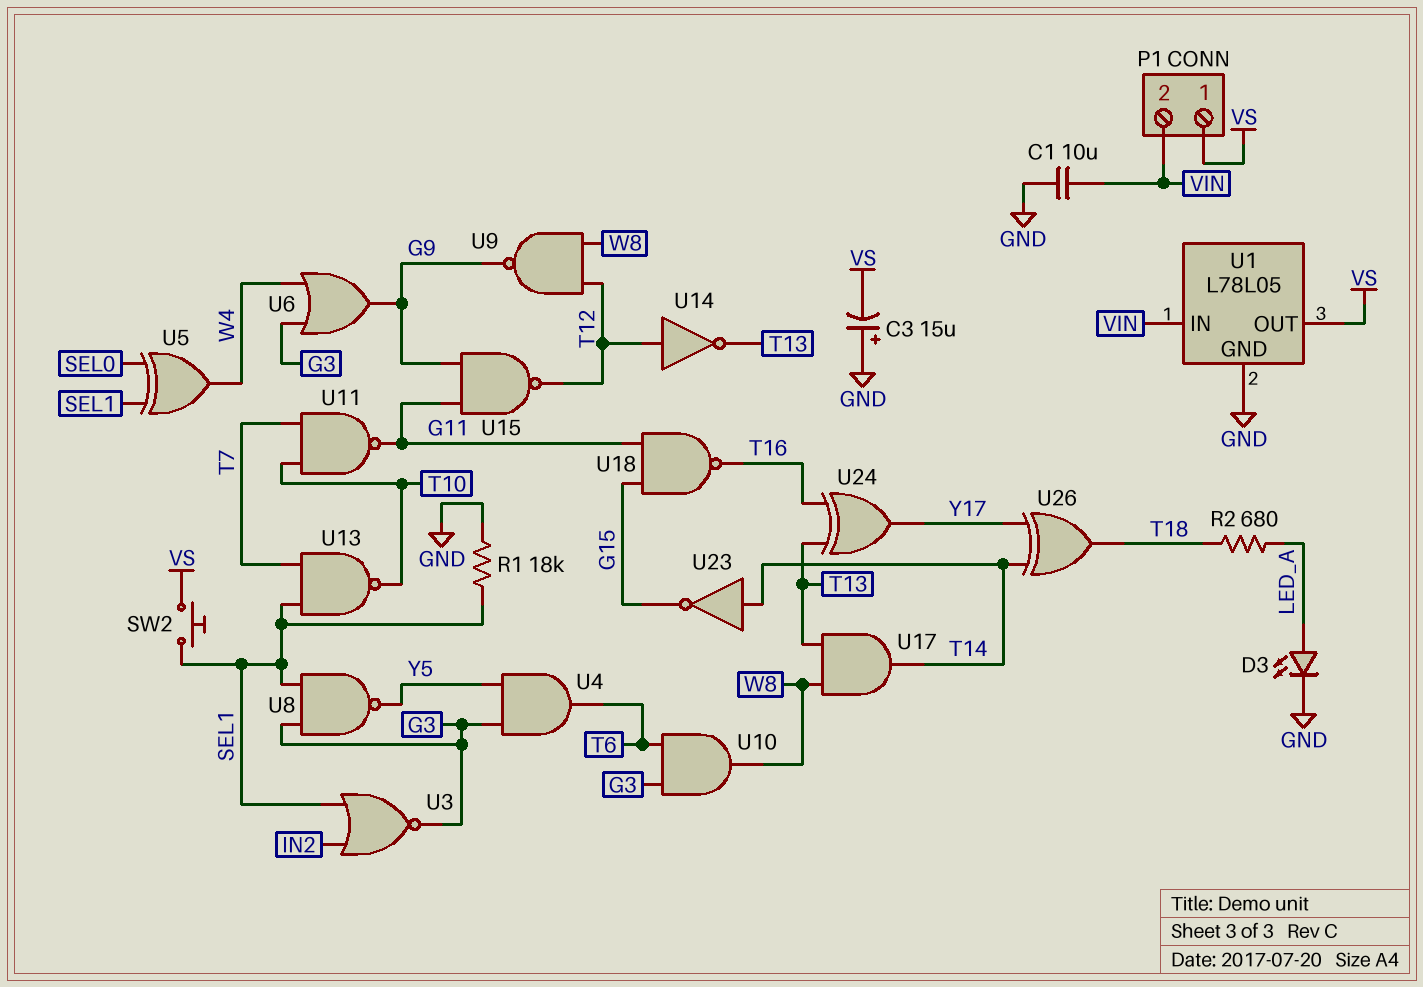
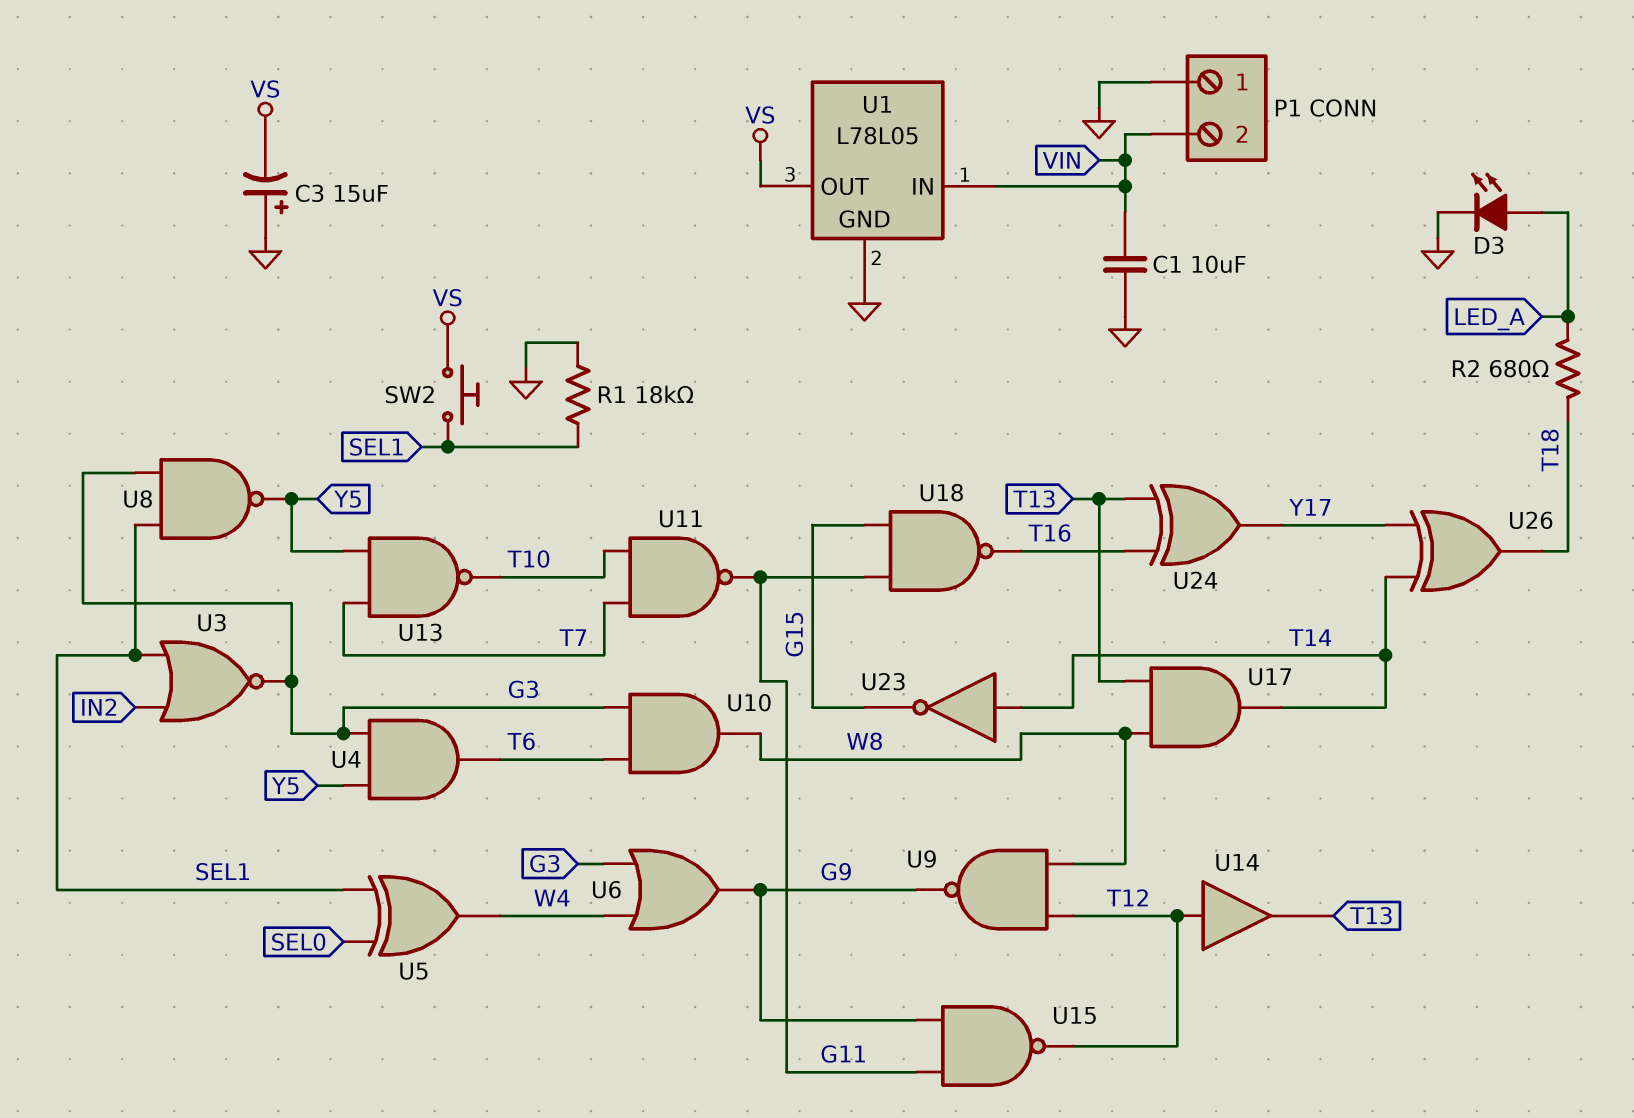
P1 pin 1: VS -> GND
U13: NAND (in SEL1, in T7, out T10) -> NAND (in T7, in Y5, out T10)
U14: NOT (in T12, out T13) -> buffer (in T12, out T13)

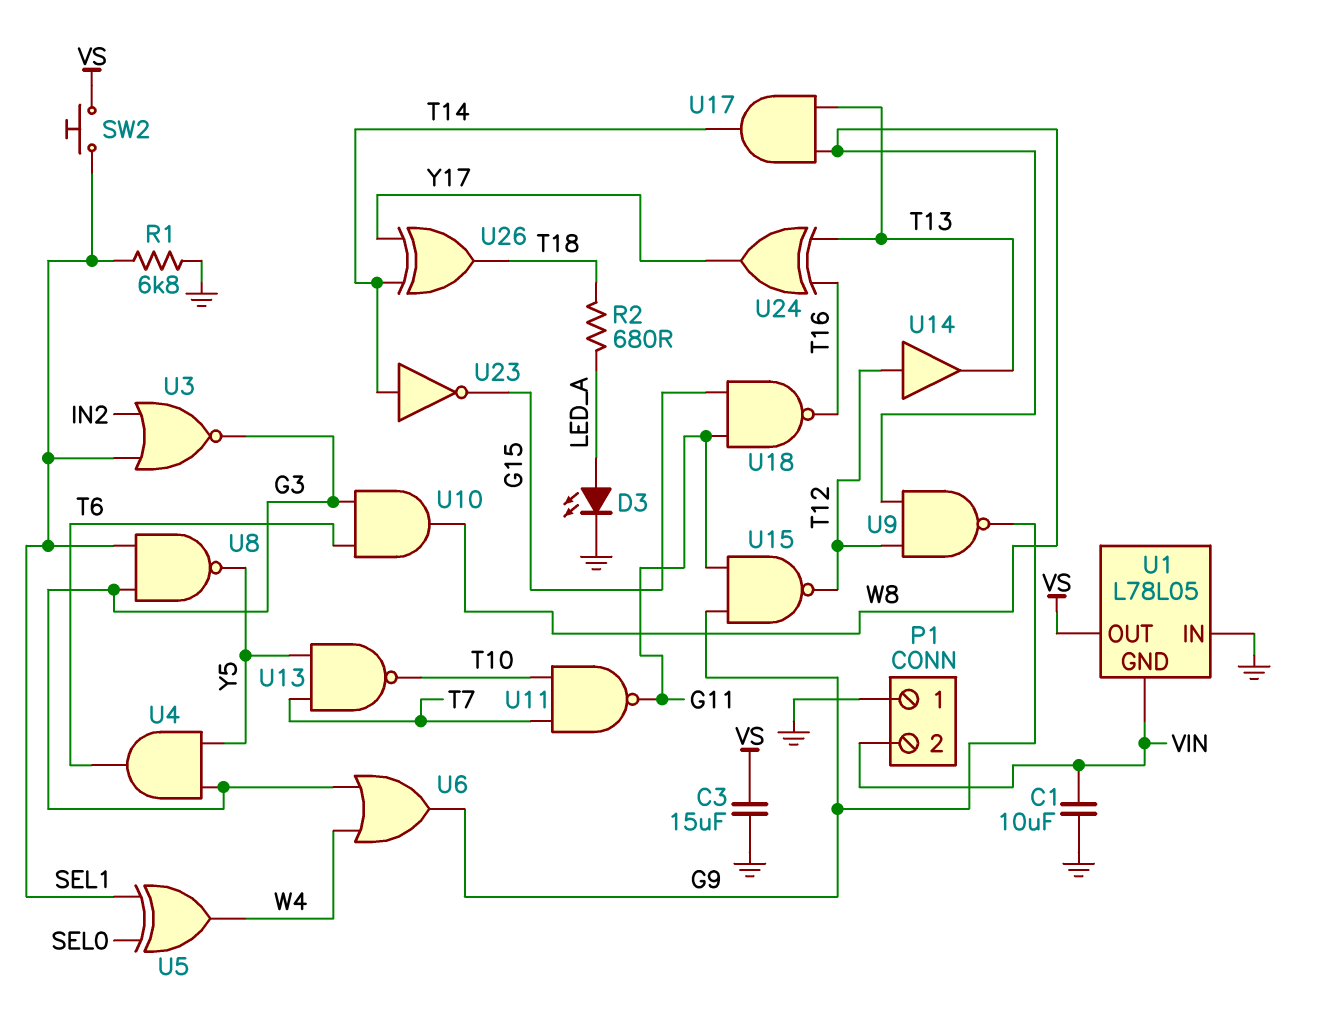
C3: 15uF (plus GND, minus VS) -> 15uF (GND, VS)
R1: 18k (GND, SEL1) -> 6.8k (GND, SEL1)
U1 pin GND: GND -> VIN
U1 pin IN: VIN -> GND

